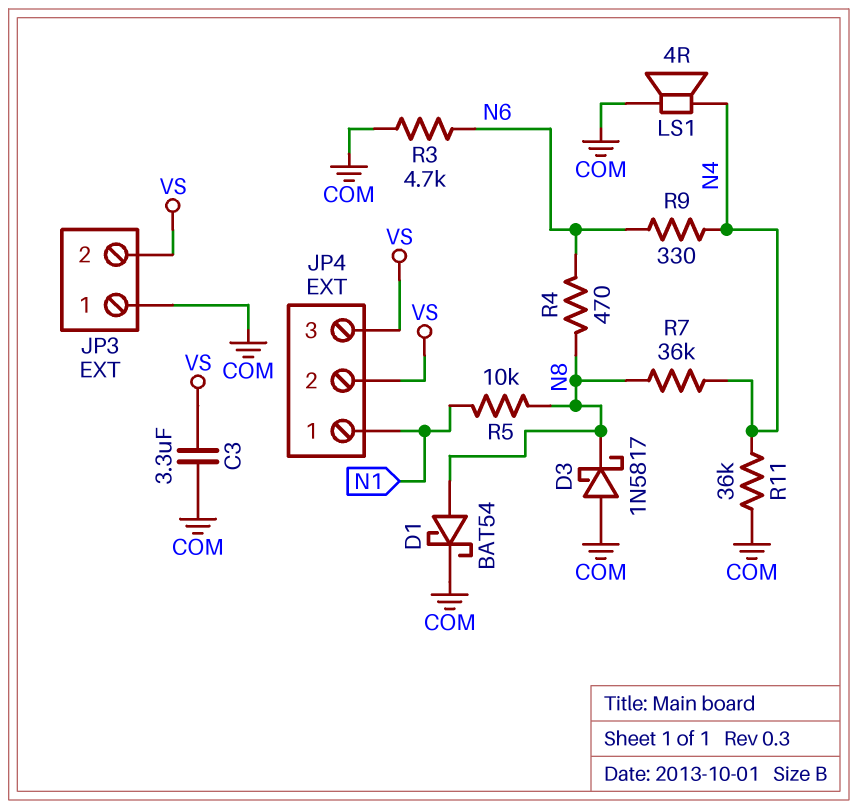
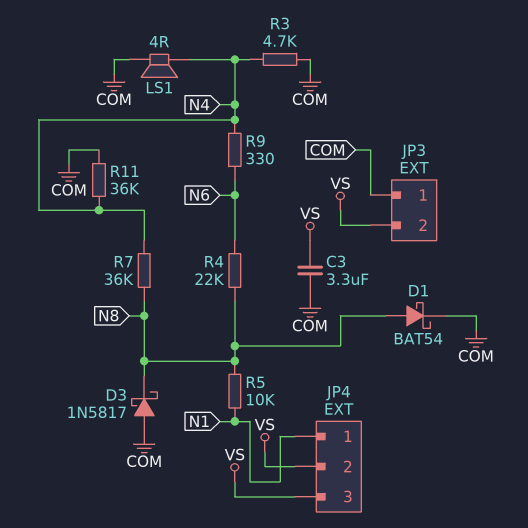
R3: 4.7k (COM, N6) -> 4.7k (COM, N4)
R4: 470 (N6, N8) -> 22k (N6, N8)

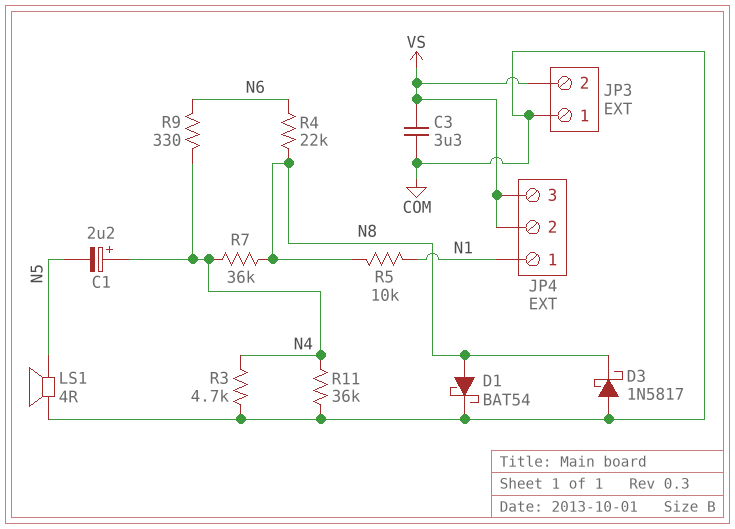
C1: none -> 2.2uF (plus N4, minus N5)
LS1: speaker 4R (COM, N4) -> speaker 4R (COM, N5)

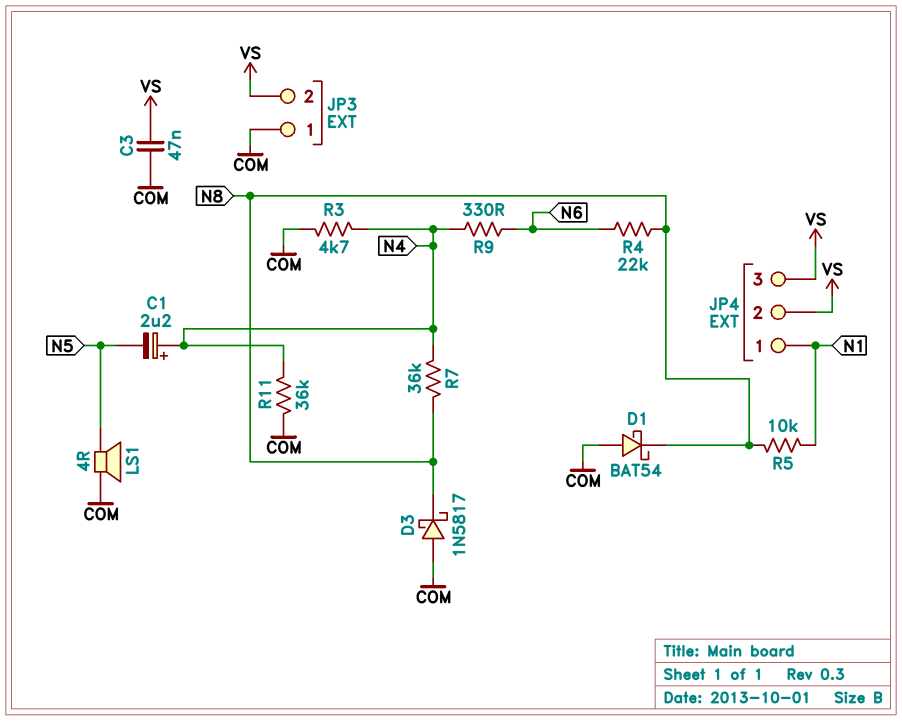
C3: 3.3uF (COM, VS) -> 47nF (COM, VS)
D1: schottky BAT54 (A N8, K COM) -> schottky BAT54 (A COM, K N8)

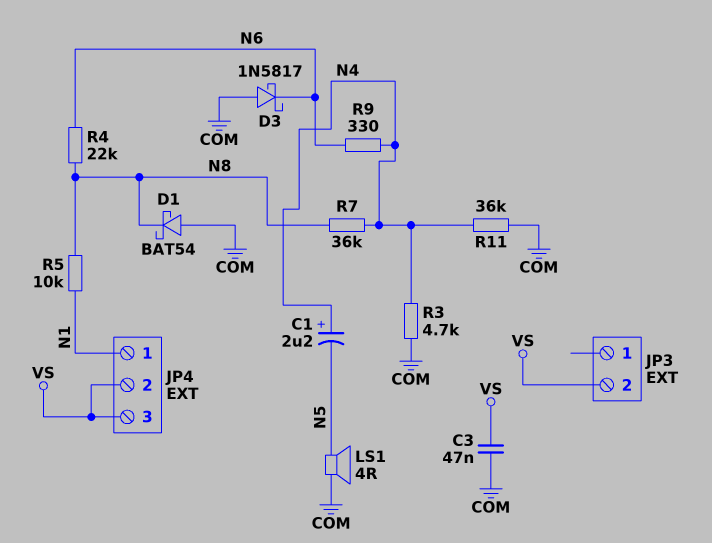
D3: schottky 1N5817 (A COM, K N8) -> schottky 1N5817 (A COM, K N6)
JP3 pin 1: COM -> none

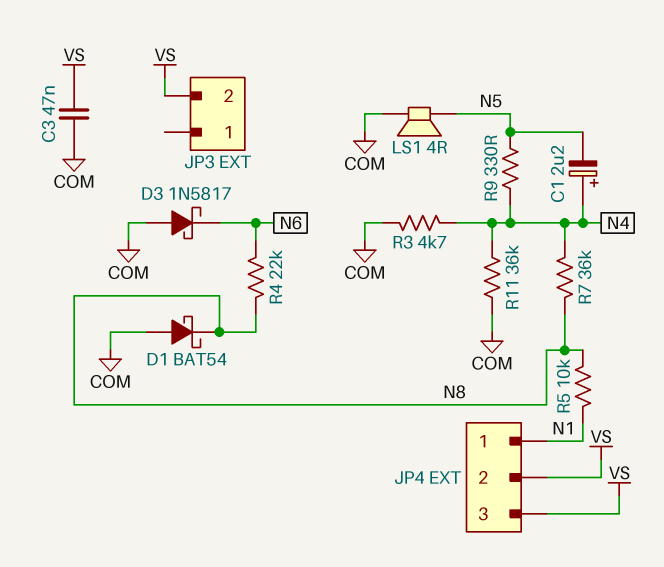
R9: 330 (N4, N6) -> 330 (N4, N5)

